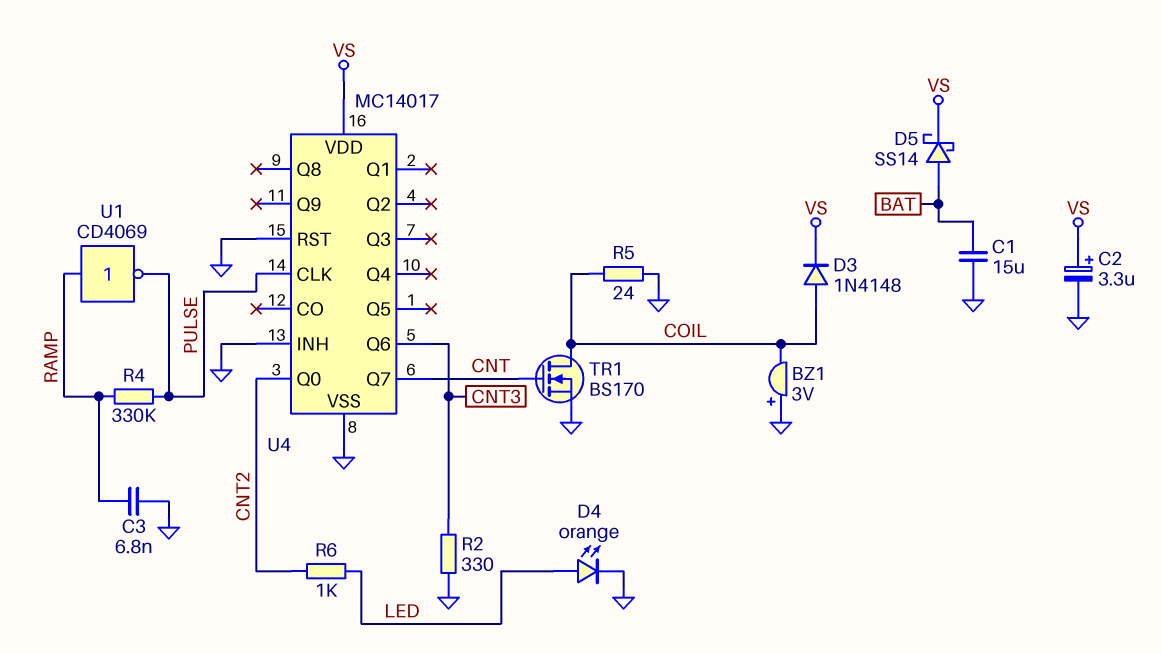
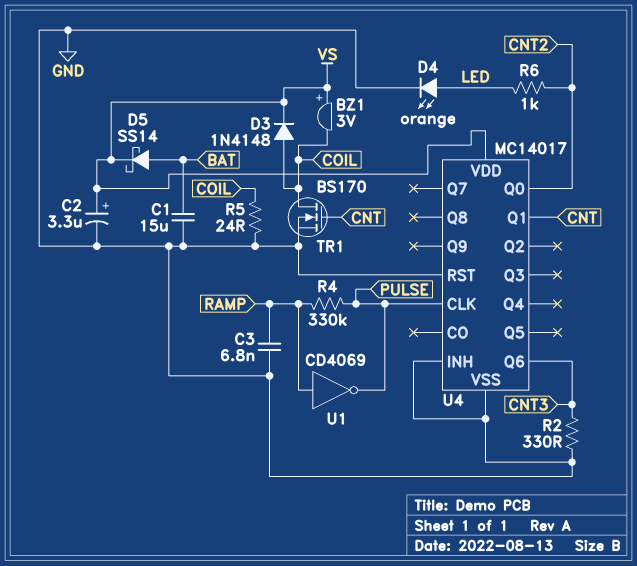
BZ1: buzzer 3V (plus GND, minus COIL) -> buzzer 3V (plus VS, minus COIL)
U4 pin Q1: none -> CNT
U4 pin Q7: CNT -> none

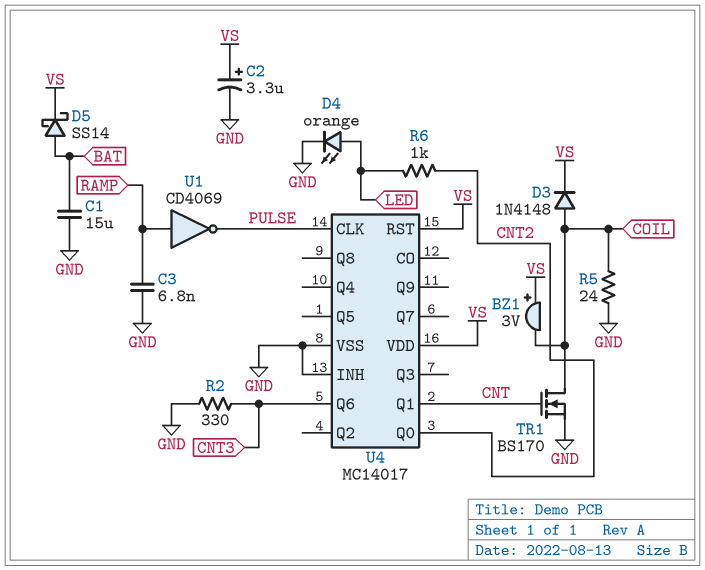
R4: 330k (PULSE, RAMP) -> none
U4 pin RST: GND -> VS

